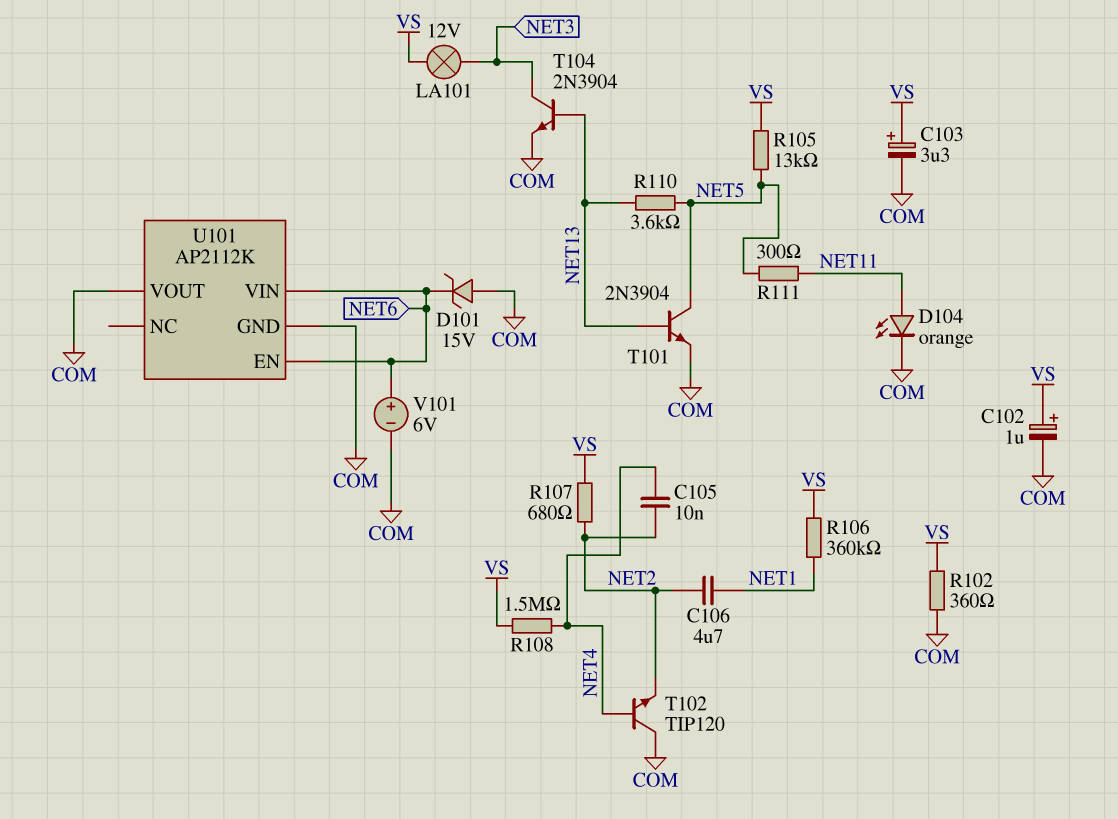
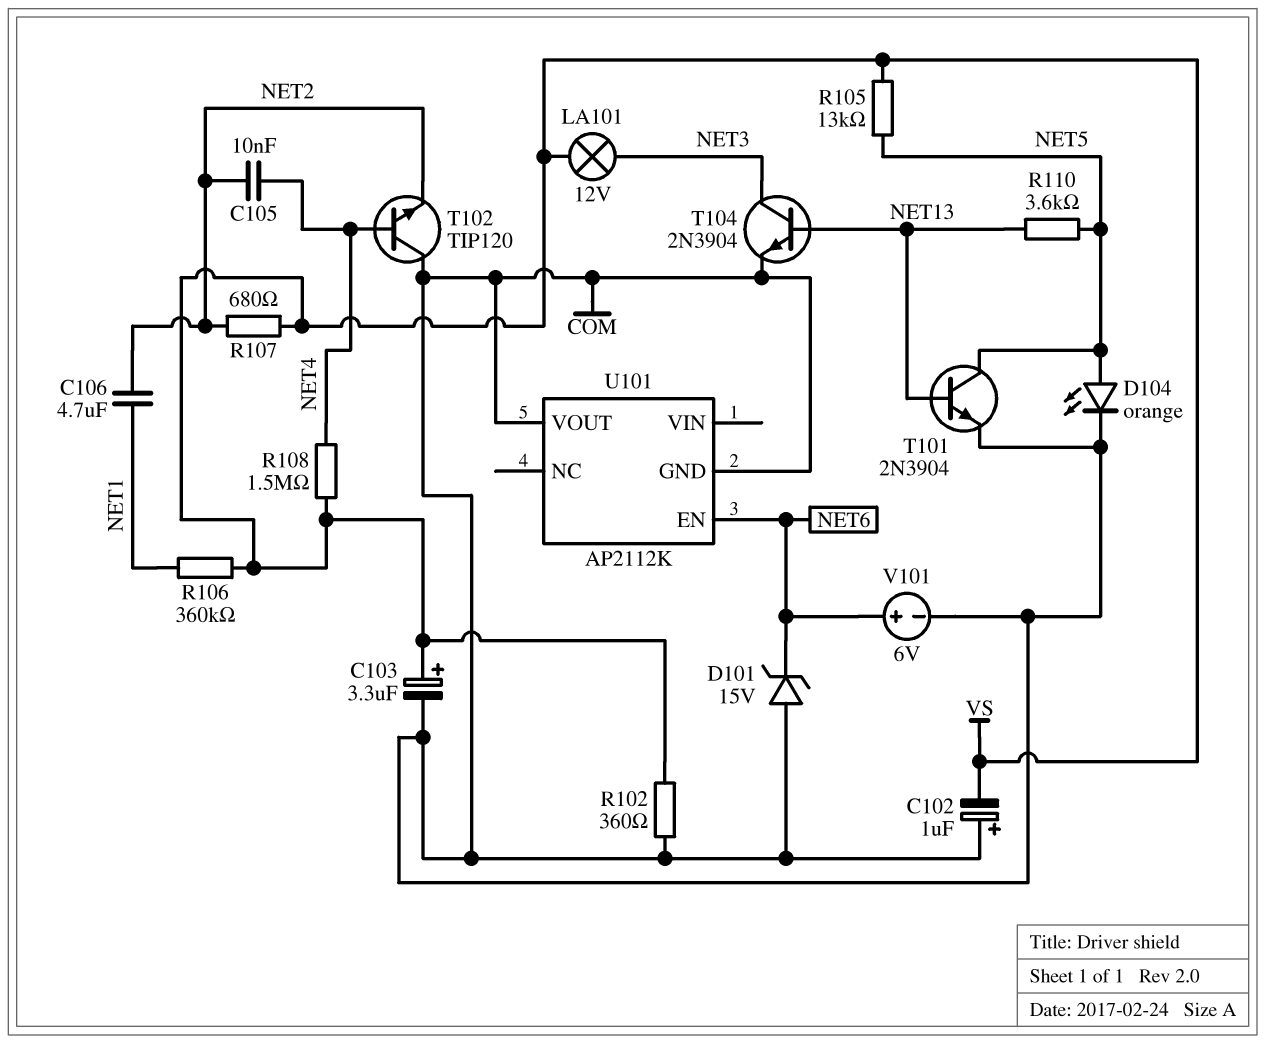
C102: 1uF (plus VS, minus COM) -> 1uF (plus COM, minus VS)
D104: LED orange (A NET11, K COM) -> LED orange (A NET5, K COM)
R111: 300 (NET5, NET11) -> none
U101 pin VIN: NET6 -> none

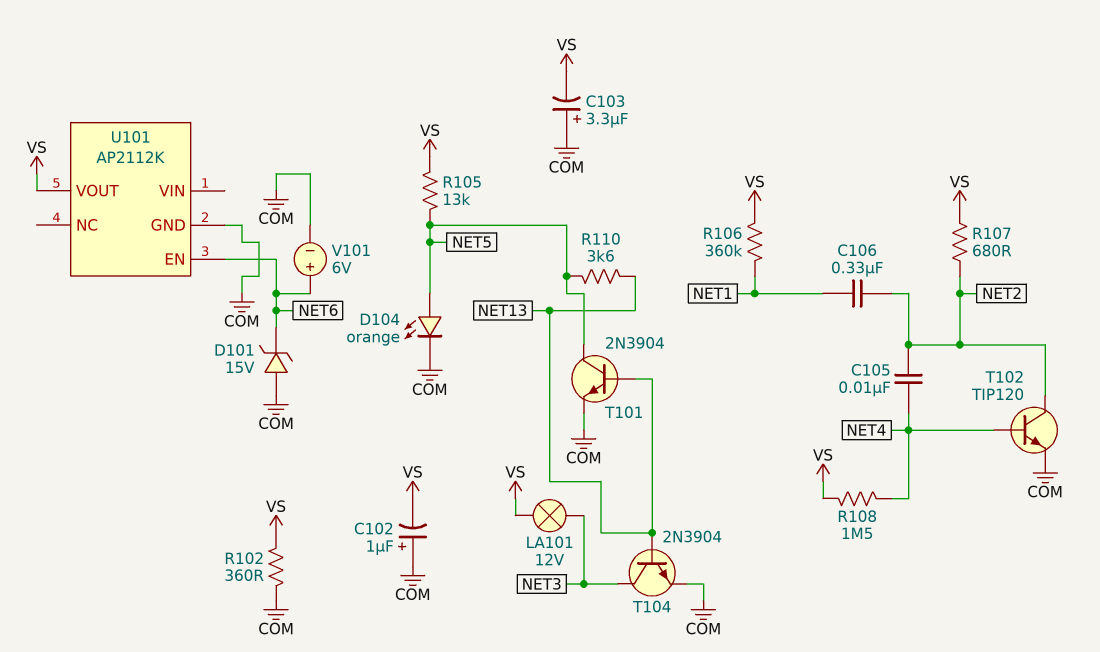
C103: 3.3uF (plus VS, minus COM) -> 3.3uF (plus COM, minus VS)
C106: 4.7uF (NET1, NET2) -> 330nF (NET1, NET2)
T102: NPN TIP120 (B NET4, C COM, E NET2) -> NPN TIP120 (B NET4, C NET2, E COM)
U101 pin VOUT: COM -> VS

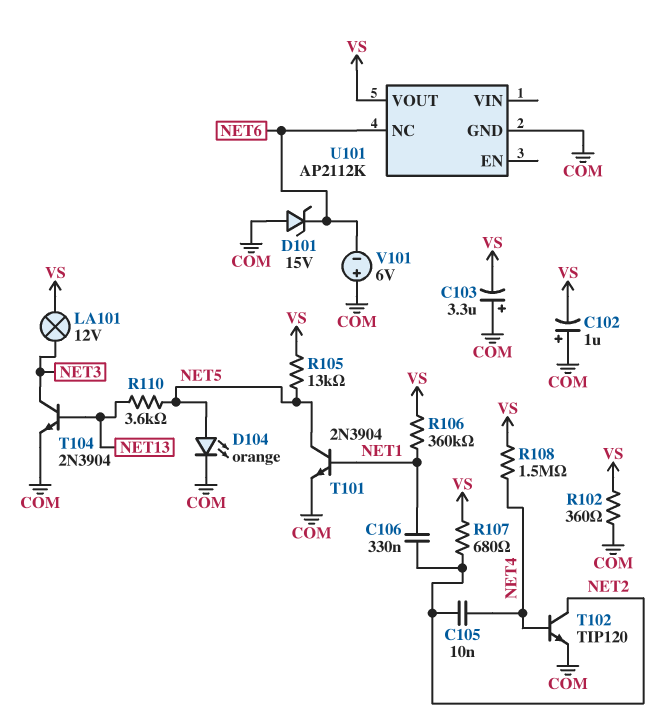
T101: NPN 2N3904 (B NET13, C NET5, E COM) -> NPN 2N3904 (B NET1, C NET5, E COM)
U101 pin EN: NET6 -> none
U101 pin NC: none -> NET6
V101: 6V (plus NET6, minus COM) -> 6V (plus COM, minus NET6)

